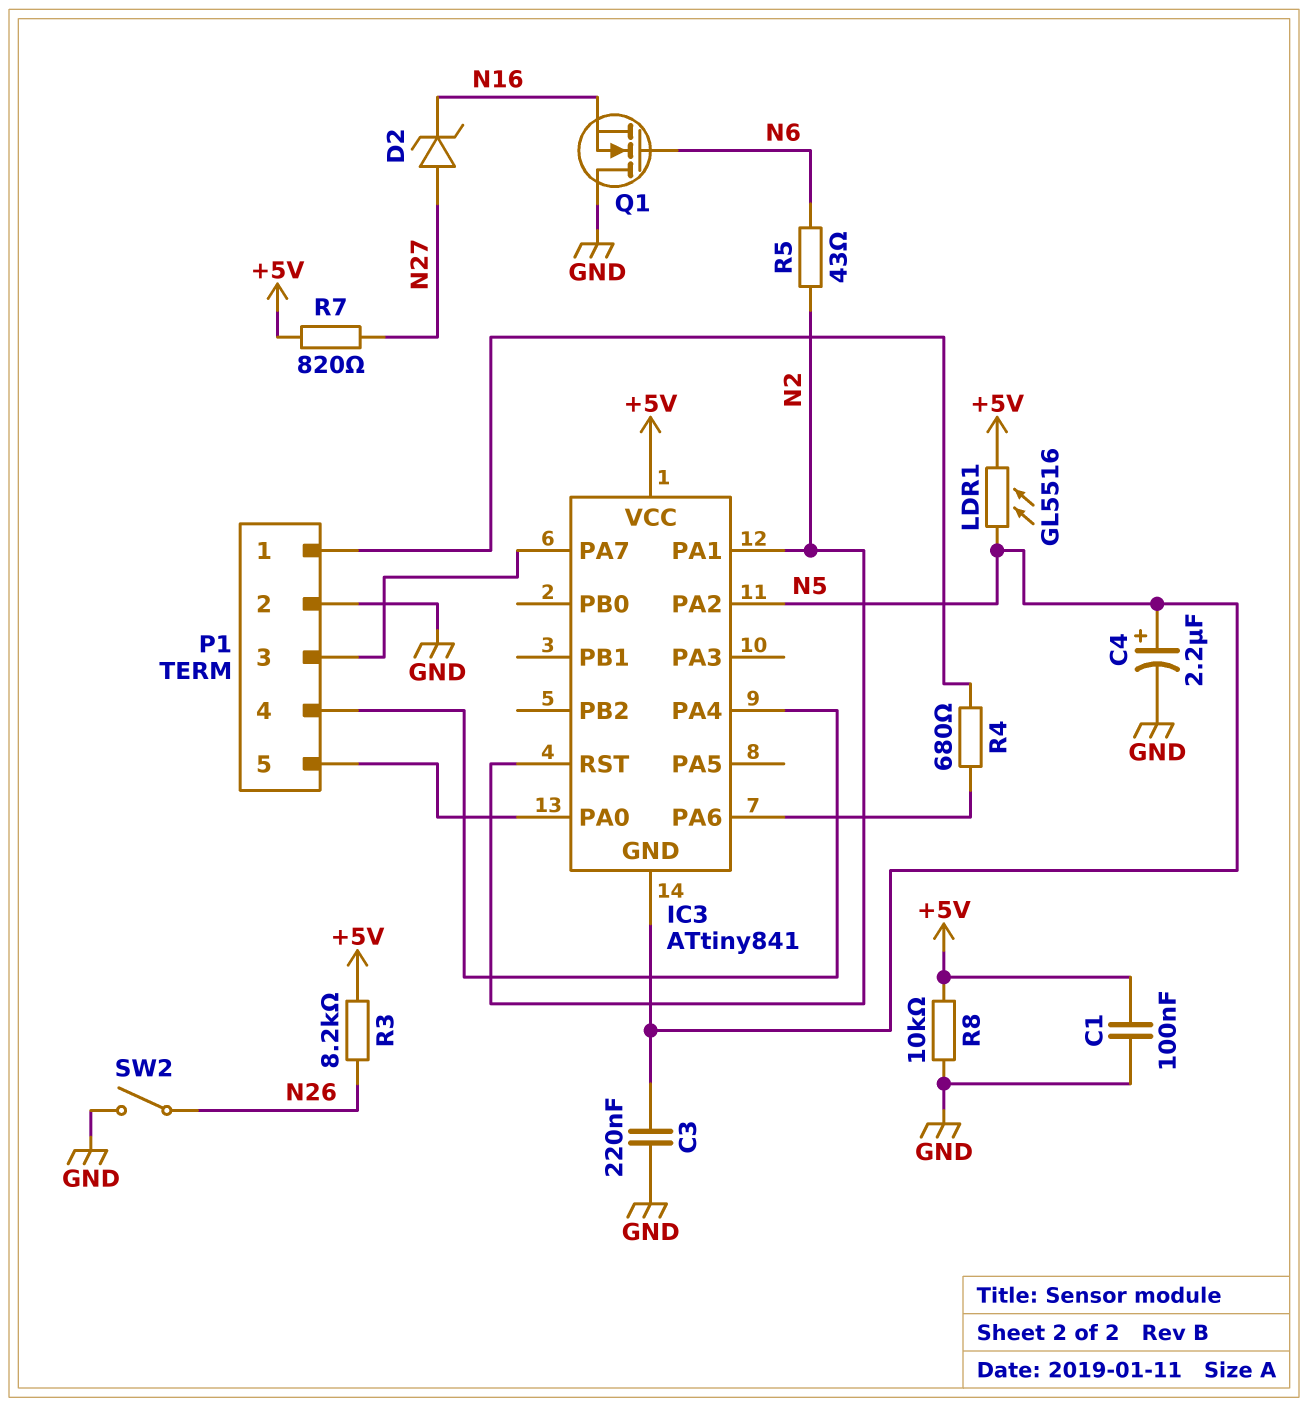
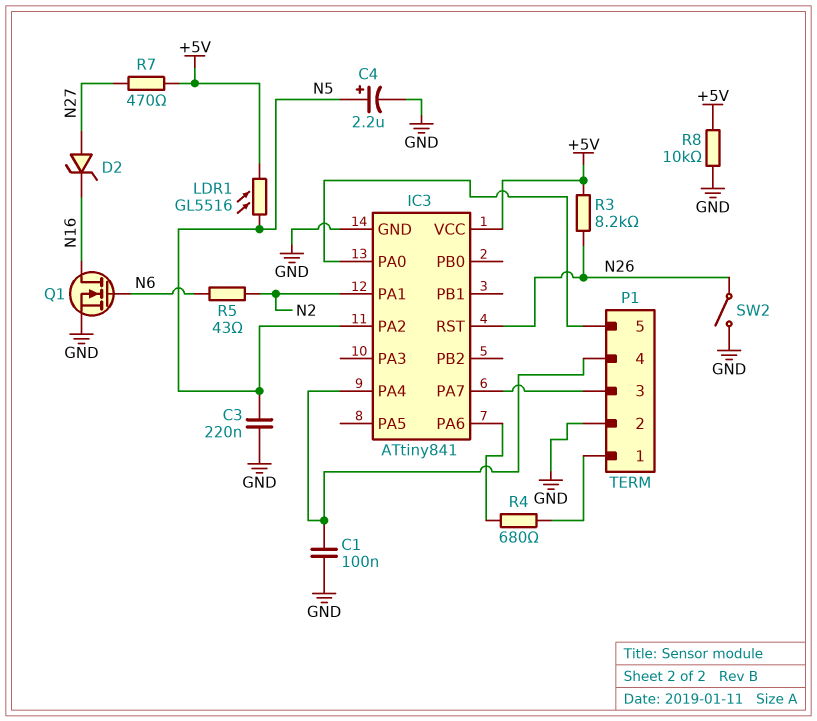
C1: 100nF (+5V, GND) -> 100nF (GND, IC3/PA4)
IC3 pin GND: N5 -> GND
IC3 pin RST: N2 -> N26
Q1: NMOS (G N6, D GND, S N16) -> NMOS (G N6, D N16, S GND)
R7: 820 (+5V, N27) -> 470 (+5V, N27)

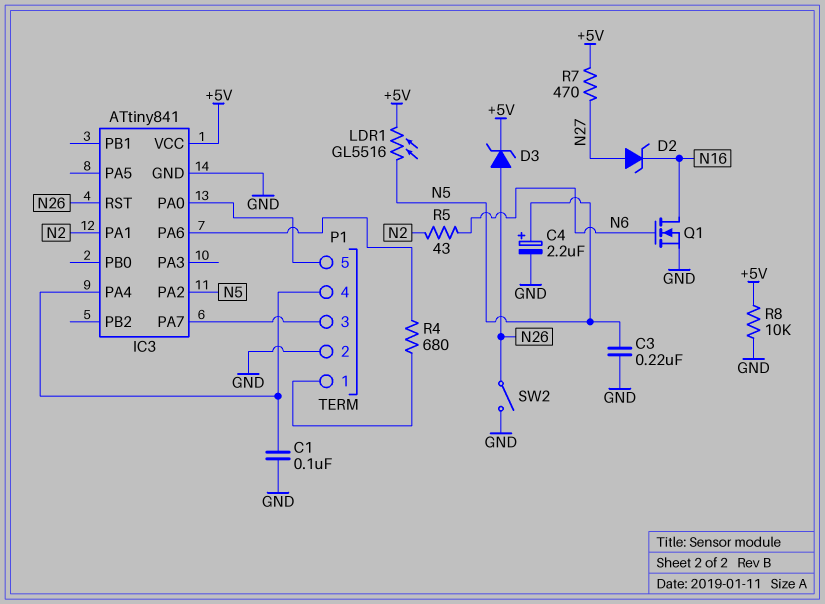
D3: none -> zener (A N26, K +5V)
R3: 8.2k (+5V, N26) -> none

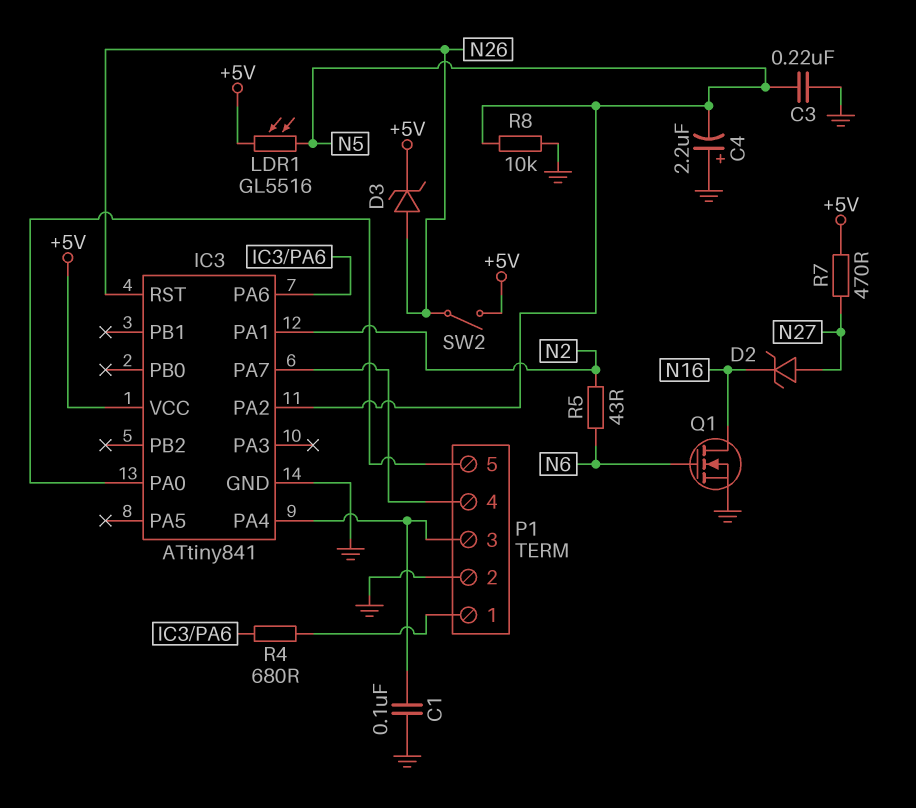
C4: 2.2uF (plus N5, minus GND) -> 2.2uF (plus GND, minus N5)
P1 pin 3: IC3/PA7 -> IC3/PA4
P1 pin 4: IC3/PA4 -> IC3/PA7
R8: 10k (+5V, GND) -> 10k (GND, N5)
SW2: switch (GND, N26) -> switch (+5V, N26)

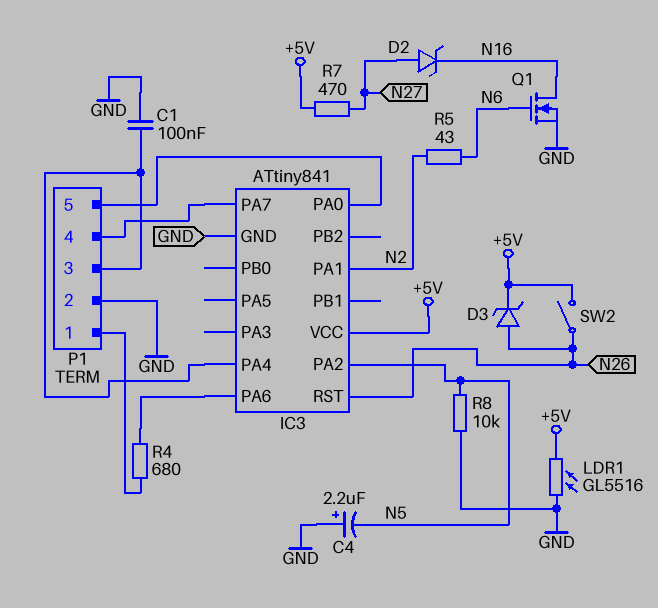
C3: 220nF (GND, N5) -> none
LDR1: GL5516 (+5V, N5) -> GL5516 (+5V, GND)

